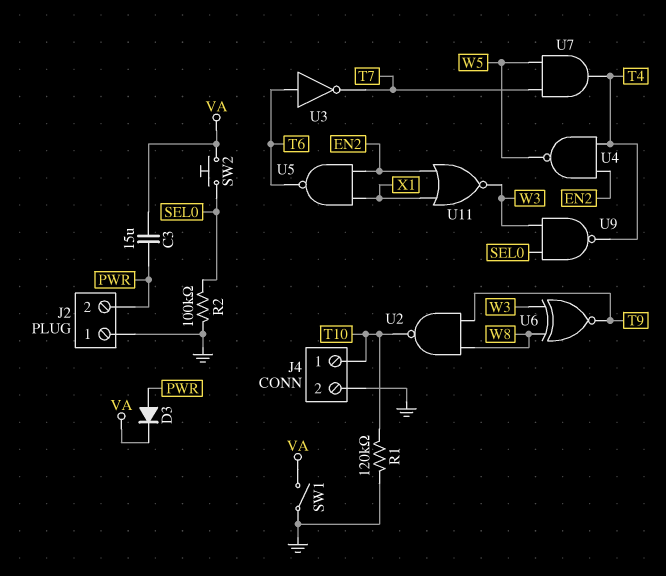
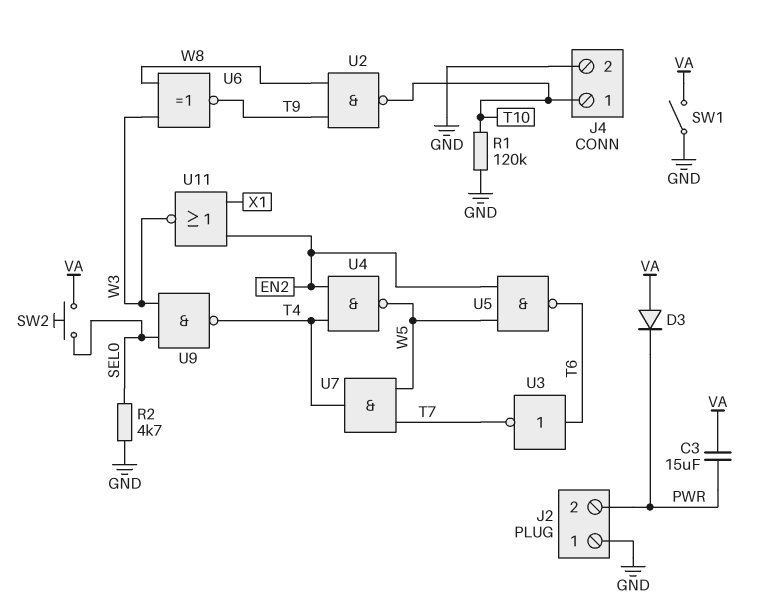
D3: diode (A PWR, K VA) -> diode (A VA, K PWR)
R2: 100k (GND, SEL0) -> 4.7k (GND, SEL0)
U5: NAND (in EN2, in X1, out T6) -> NAND (in EN2, in W5, out T6)

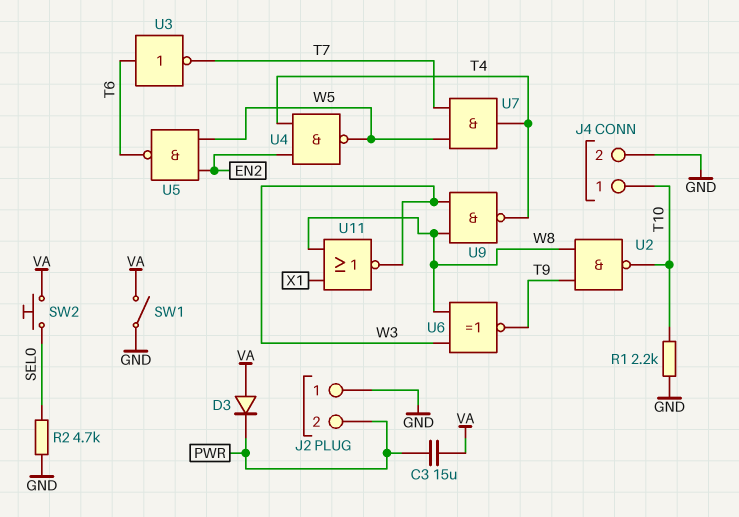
R1: 120k (GND, T10) -> 2.2k (GND, T10)
U9: NAND (in SEL0, in W3, out T4) -> NAND (in W3, in W8, out T4)
U11: NOR (in EN2, in X1, out W3) -> NOR (in W8, in X1, out W3)

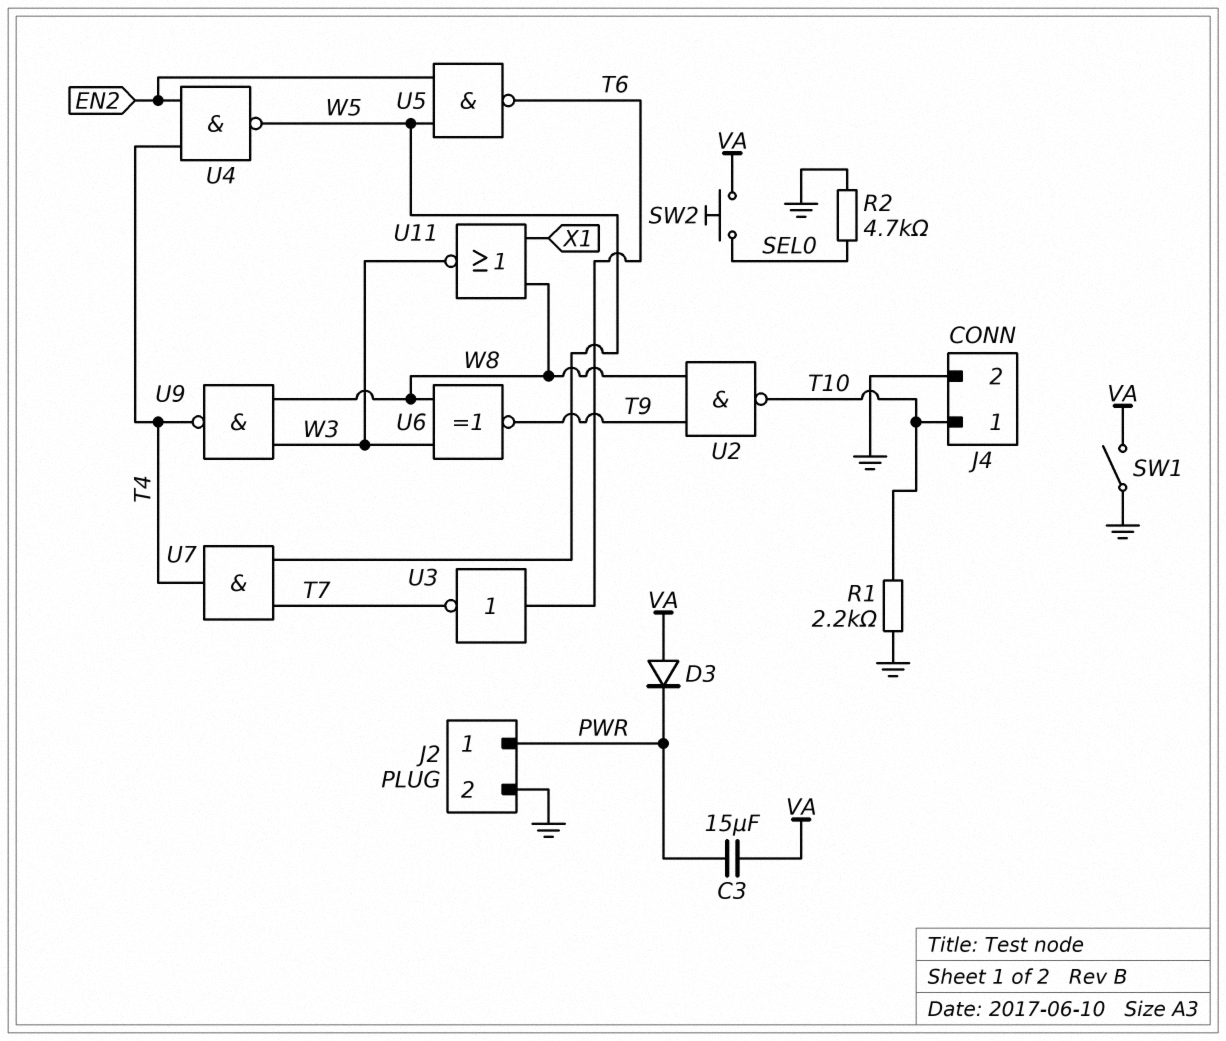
J2 pin 1: GND -> PWR
J2 pin 2: PWR -> GND

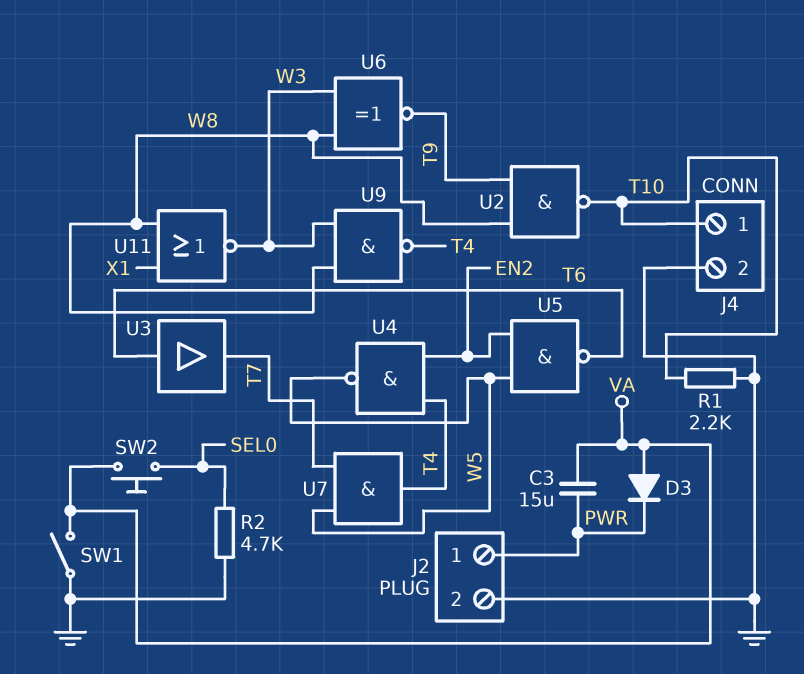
U3: NOT (in T6, out T7) -> buffer (in T6, out T7)

